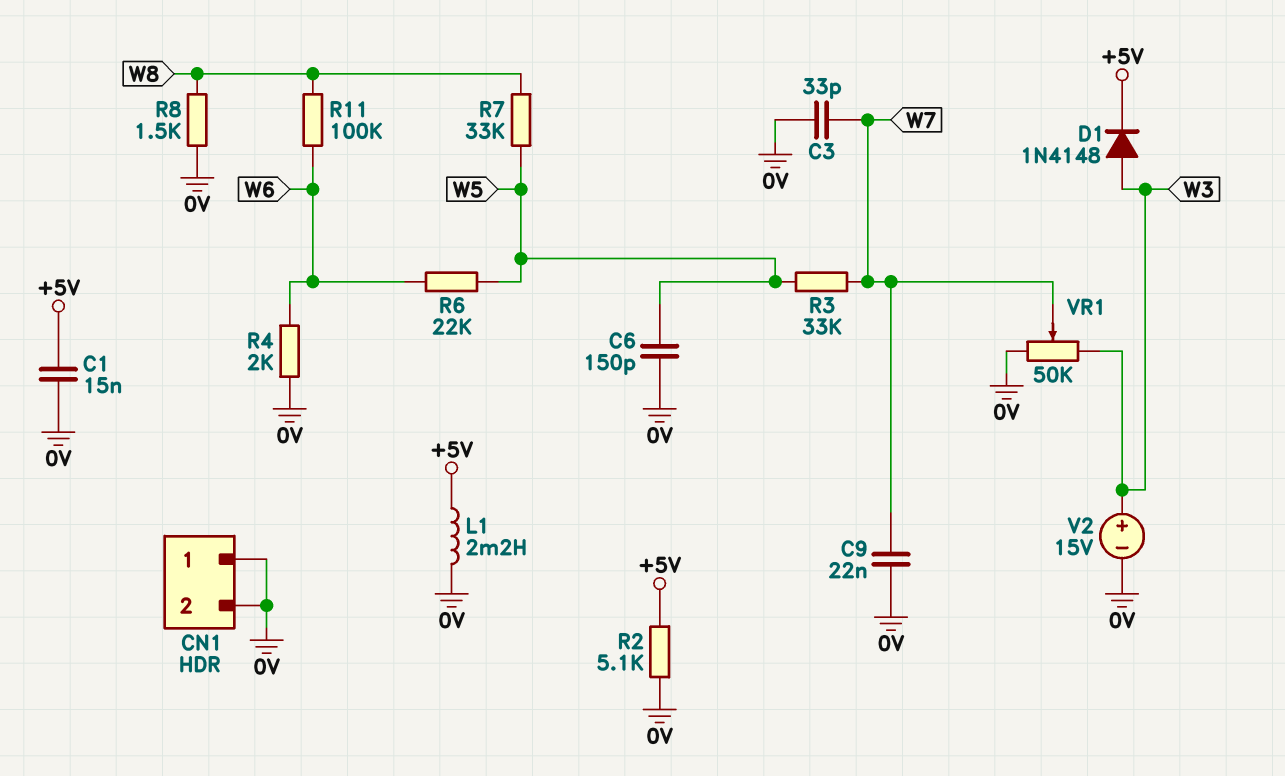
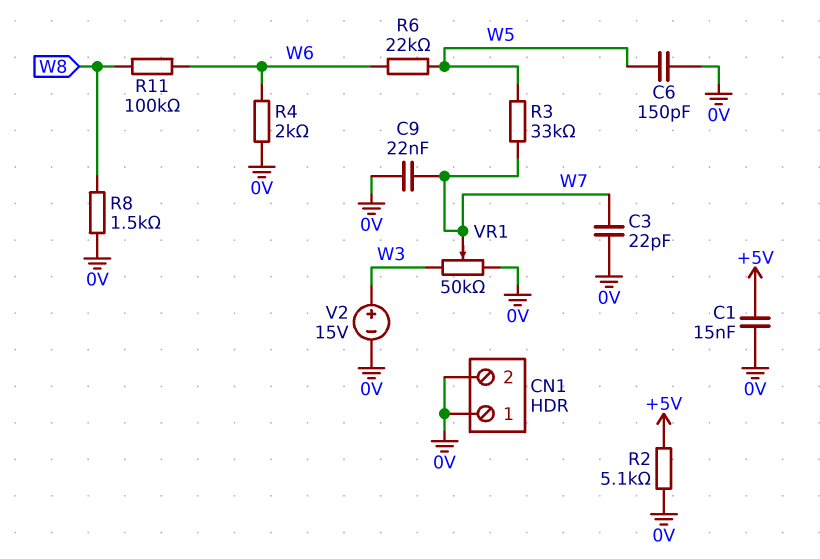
C3: 33pF (0V, W7) -> 22pF (0V, W7)
D1: diode 1N4148 (A W3, K +5V) -> none
L1: 2.2mH (+5V, 0V) -> none
R7: 33k (W5, W8) -> none

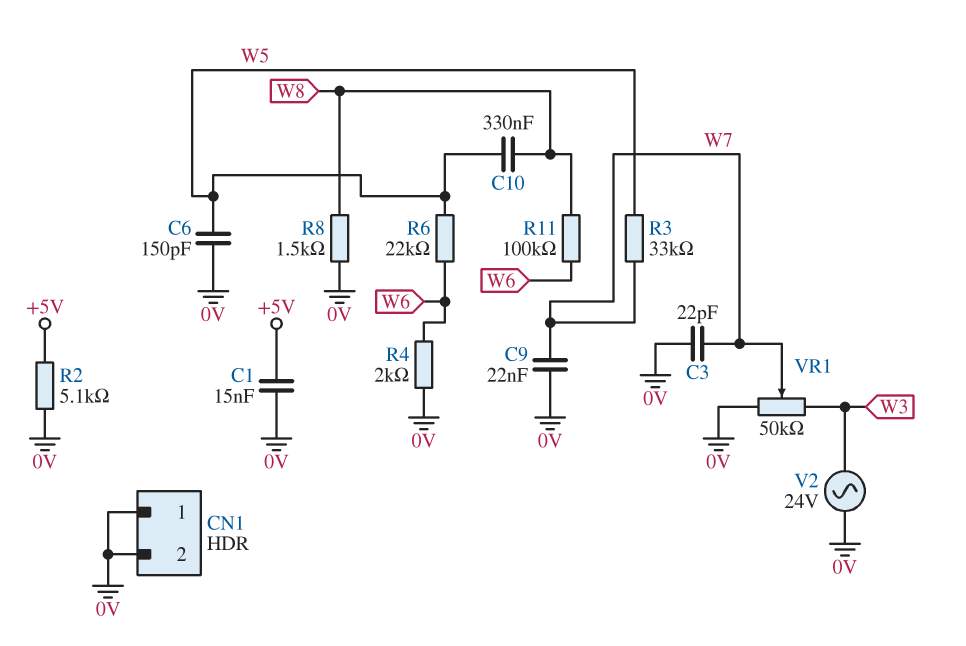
C10: none -> 330nF (W5, W8)
V2: 15V (plus W3, minus 0V) -> AC 24V (0V, W3)

